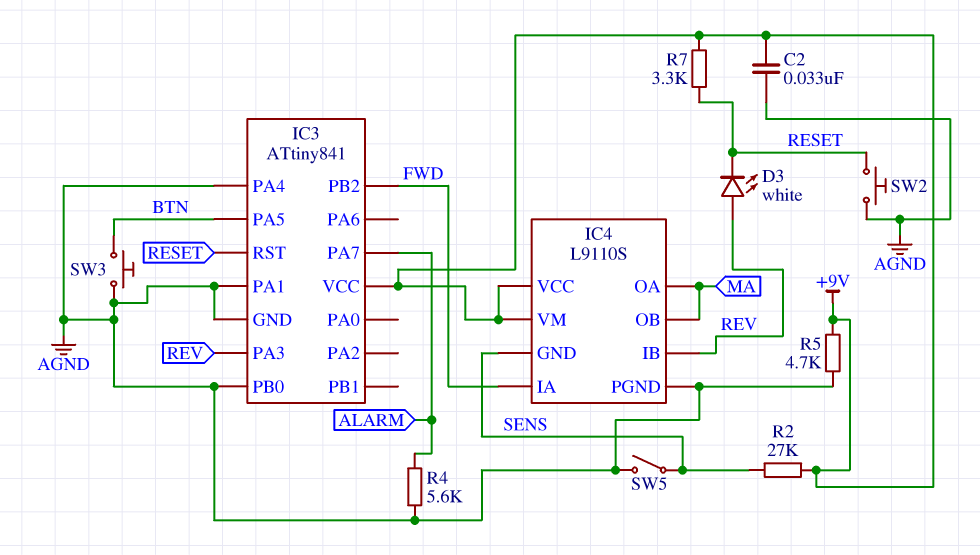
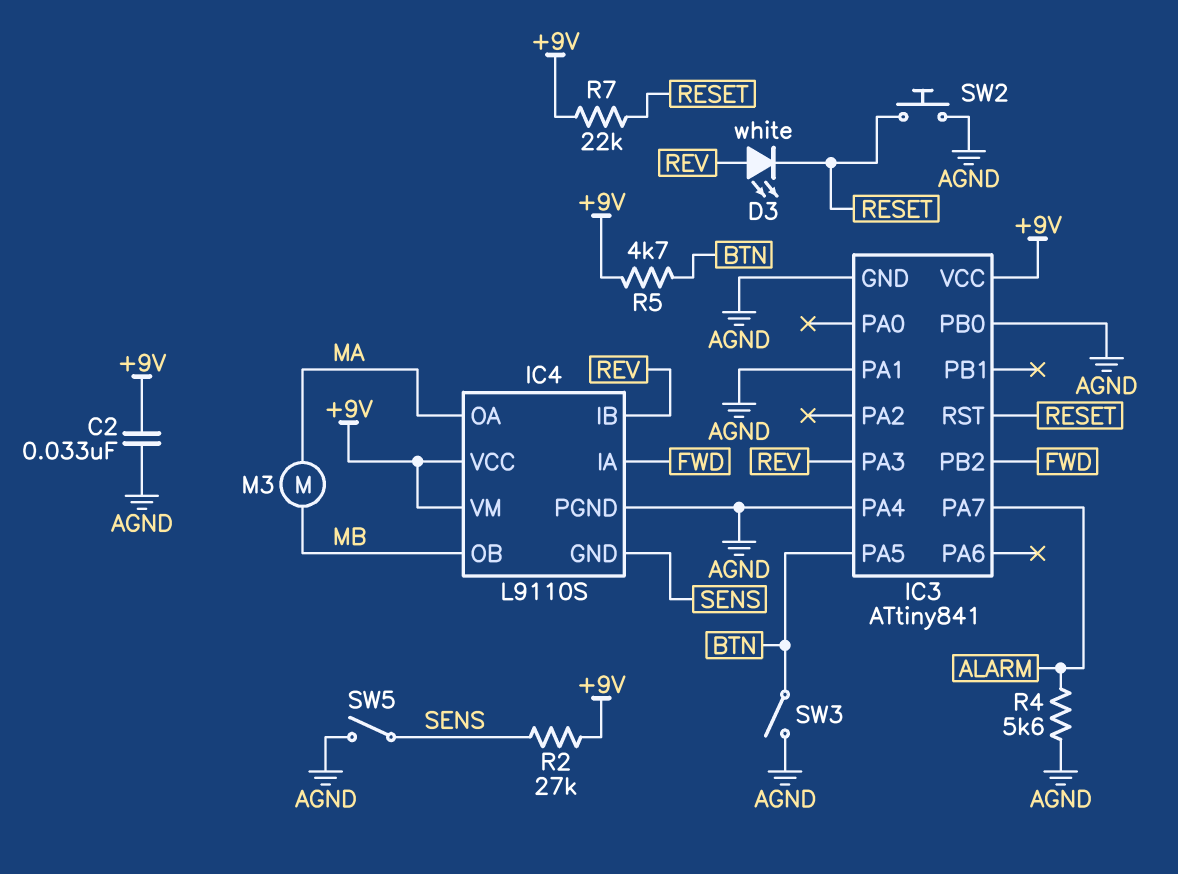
IC4 pin OB: MA -> MB
M3: none -> motor (MA, MB)
R5: 4.7k (+9V, AGND) -> 4.7k (+9V, BTN)
R7: 3.3k (+9V, RESET) -> 22k (+9V, RESET)
SW3: button (AGND, BTN) -> switch (AGND, BTN)

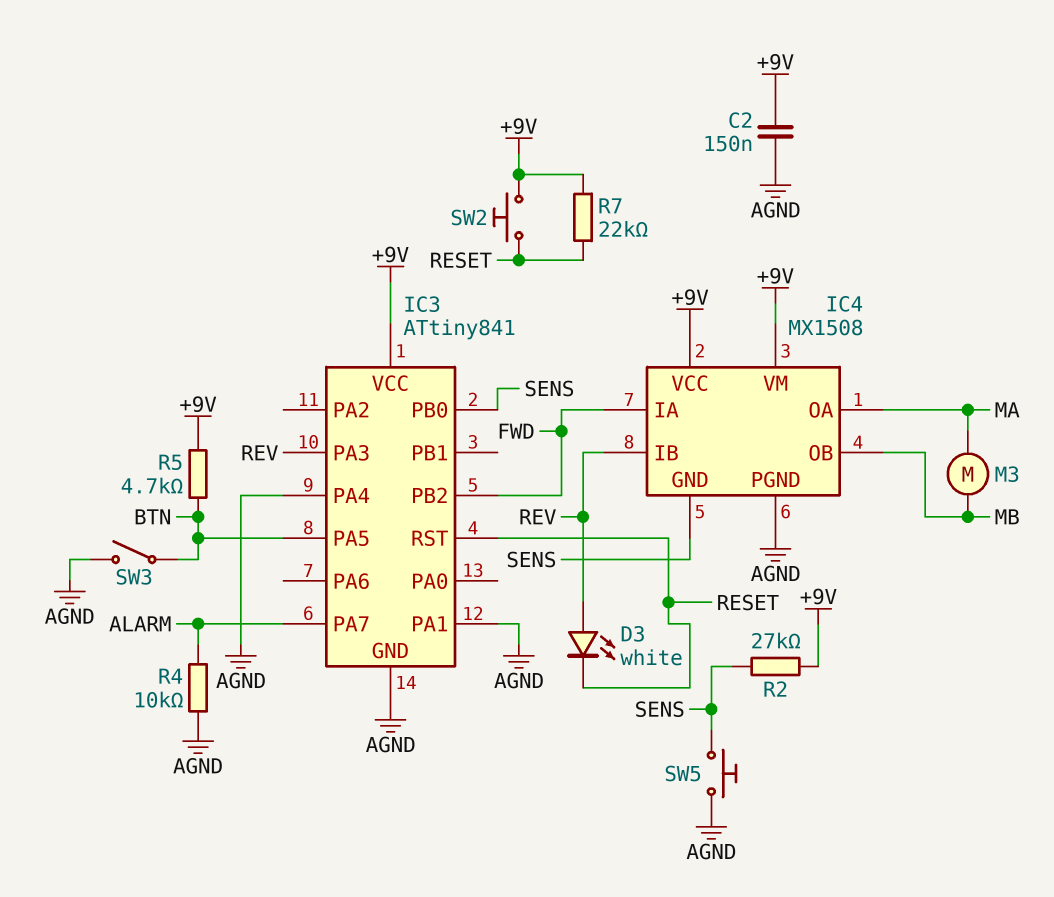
C2: 33nF (+9V, AGND) -> 150nF (+9V, AGND)
IC3 pin PB0: AGND -> SENS
IC4: L9110S -> MX1508
R4: 5.6k (AGND, ALARM) -> 10k (AGND, ALARM)
SW2: button (AGND, RESET) -> button (+9V, RESET)
SW5: switch (AGND, SENS) -> button (AGND, SENS)

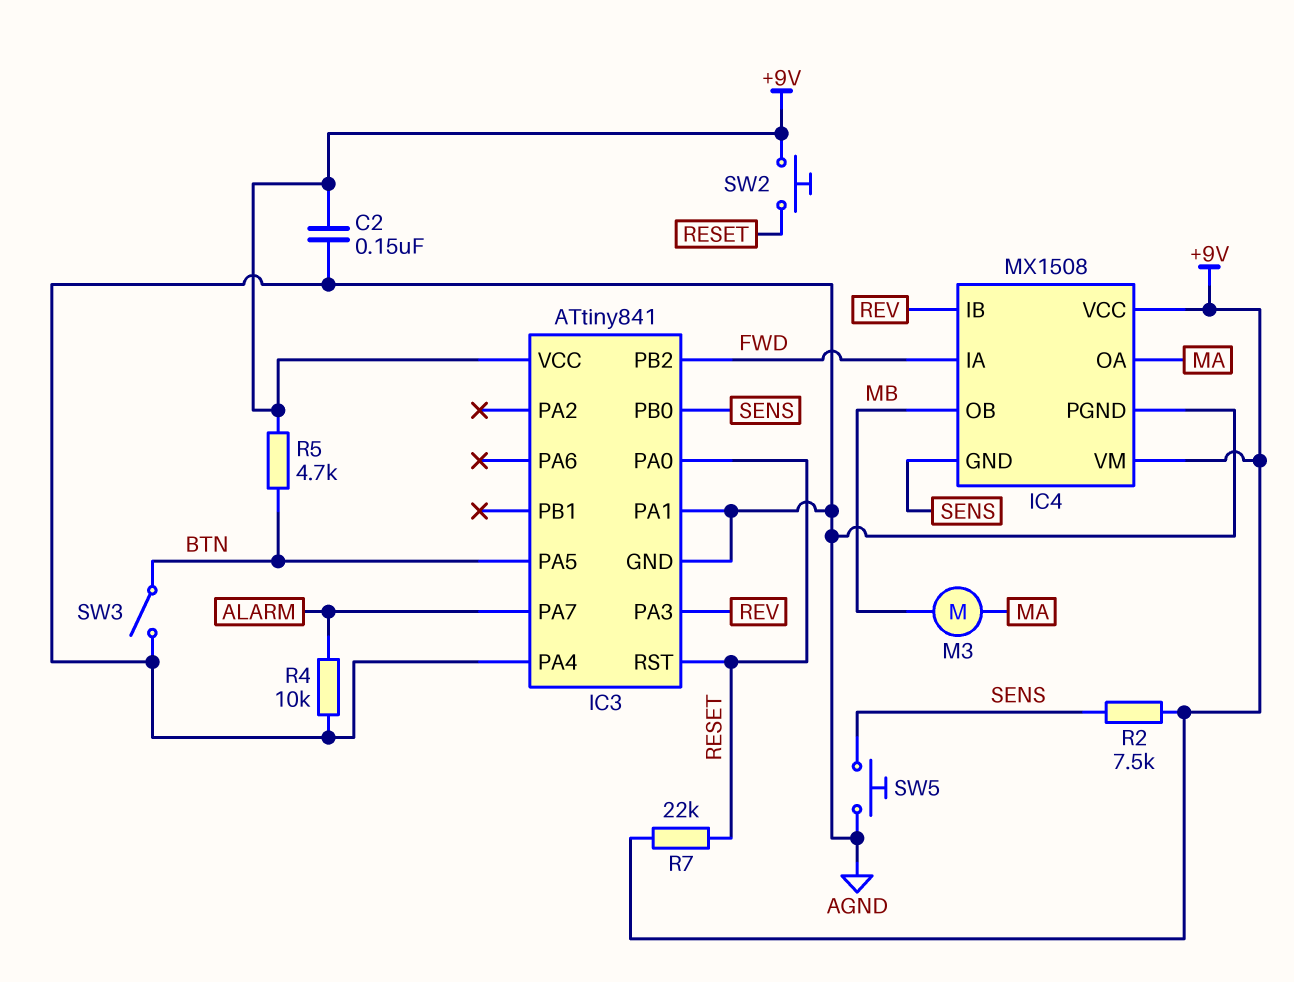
D3: LED white (A REV, K RESET) -> none
IC3 pin PA0: none -> RESET
R2: 27k (+9V, SENS) -> 7.5k (+9V, SENS)

